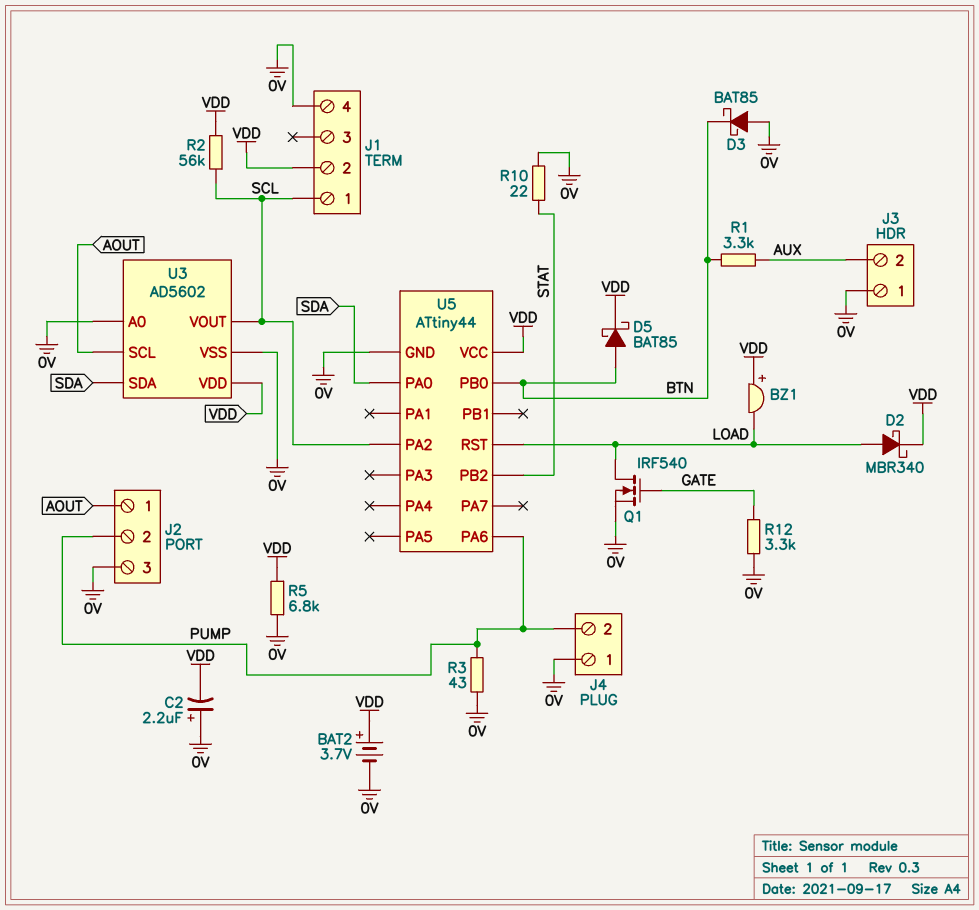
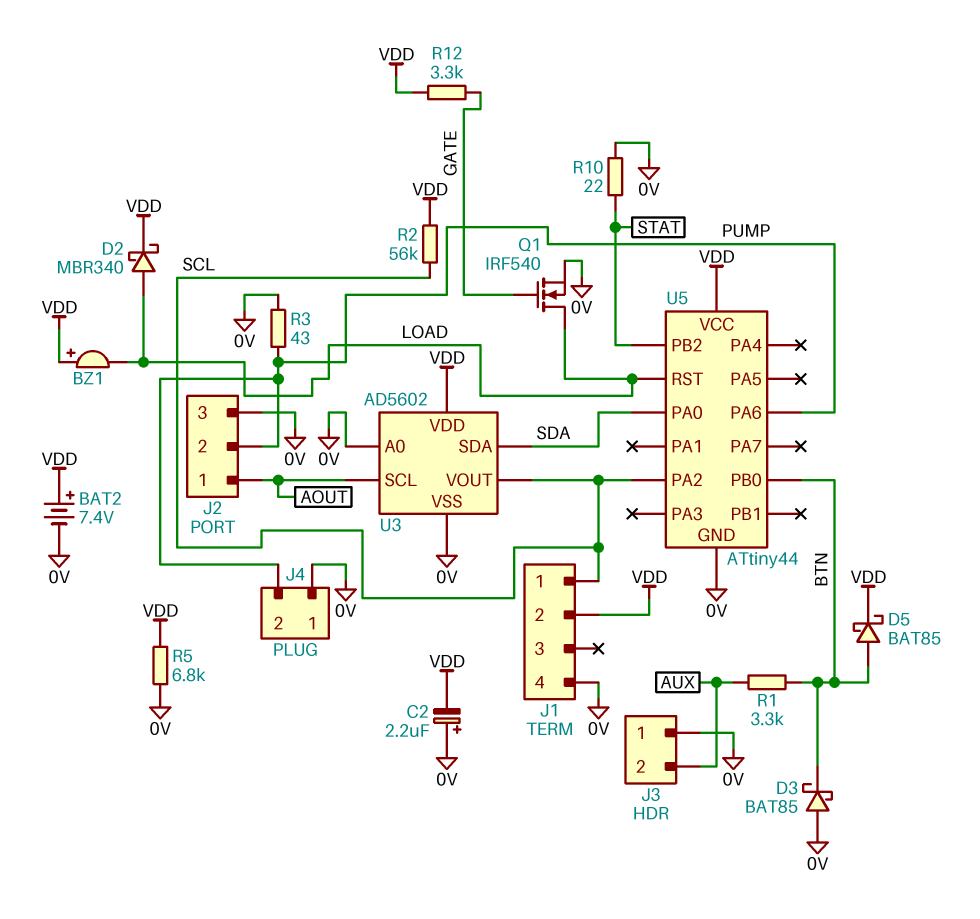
BAT2: 3.7V (plus VDD, minus 0V) -> 7.4V (plus VDD, minus 0V)
R12: 3.3k (0V, GATE) -> 3.3k (GATE, VDD)

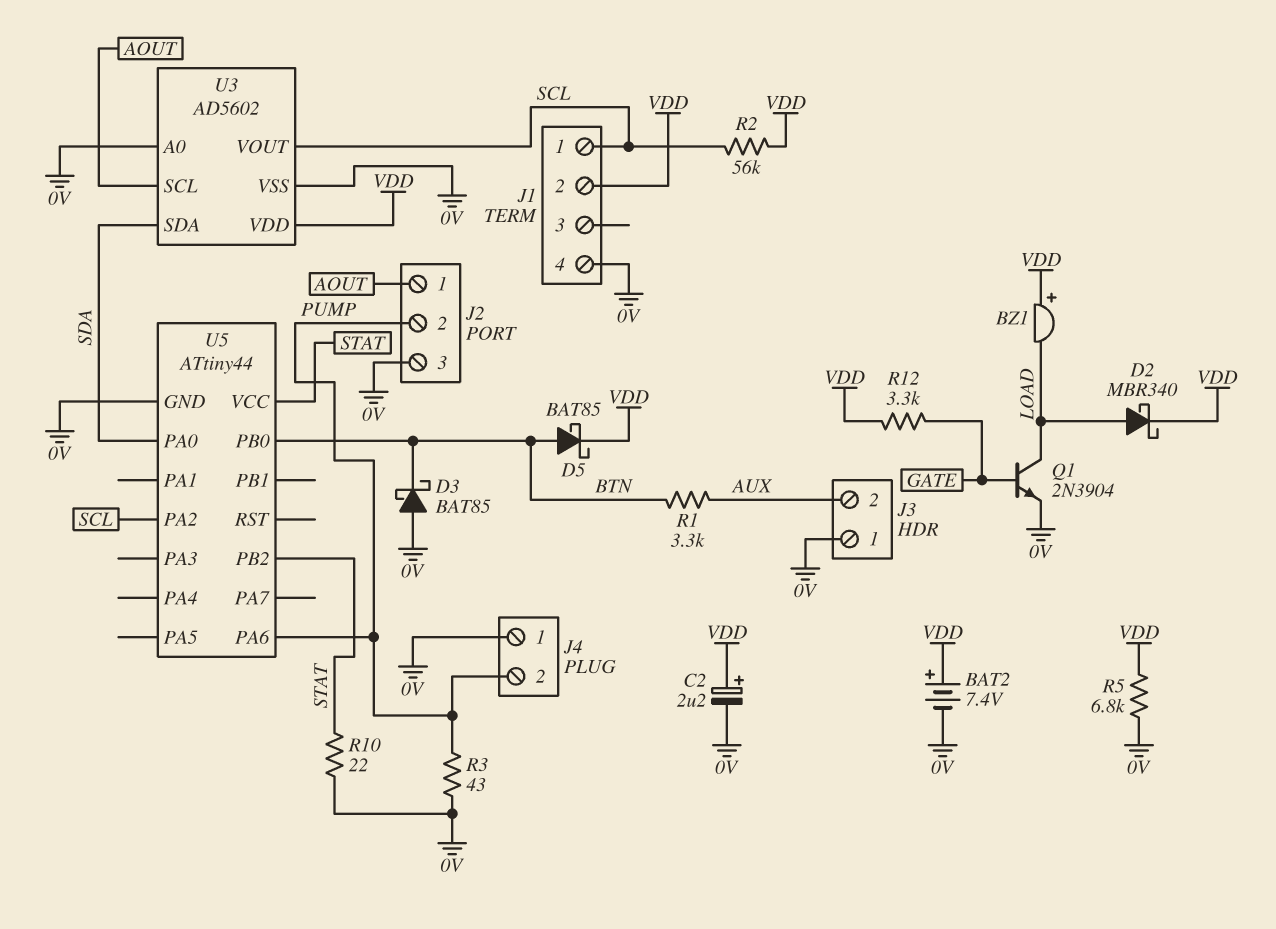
C2: 2.2uF (plus 0V, minus VDD) -> 2.2uF (plus VDD, minus 0V)
Q1: NMOS IRF540 (G GATE, D LOAD, S 0V) -> NPN 2N3904 (B GATE, C LOAD, E 0V)
U5 pin RST: LOAD -> none
U5 pin VCC: VDD -> STAT

